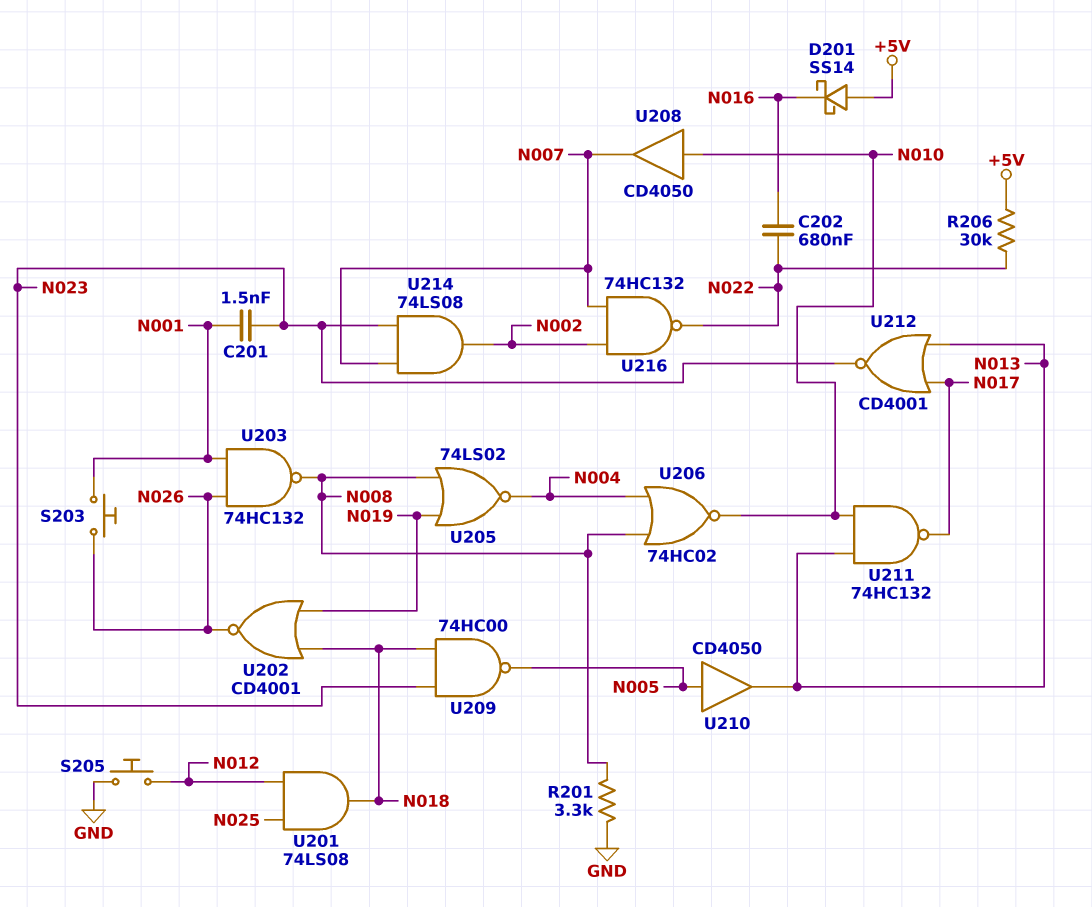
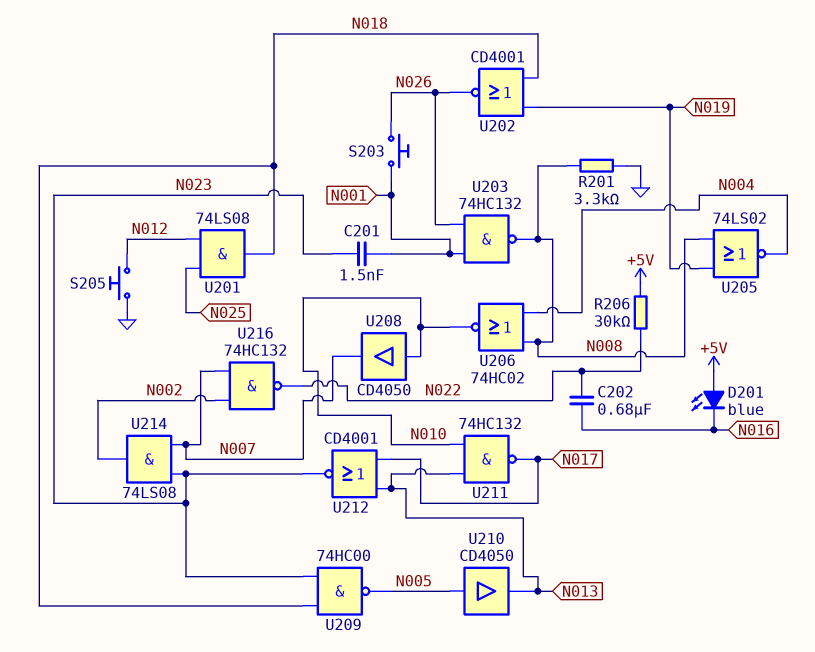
D201: schottky SS14 (A +5V, K N016) -> LED blue (A +5V, K N016)

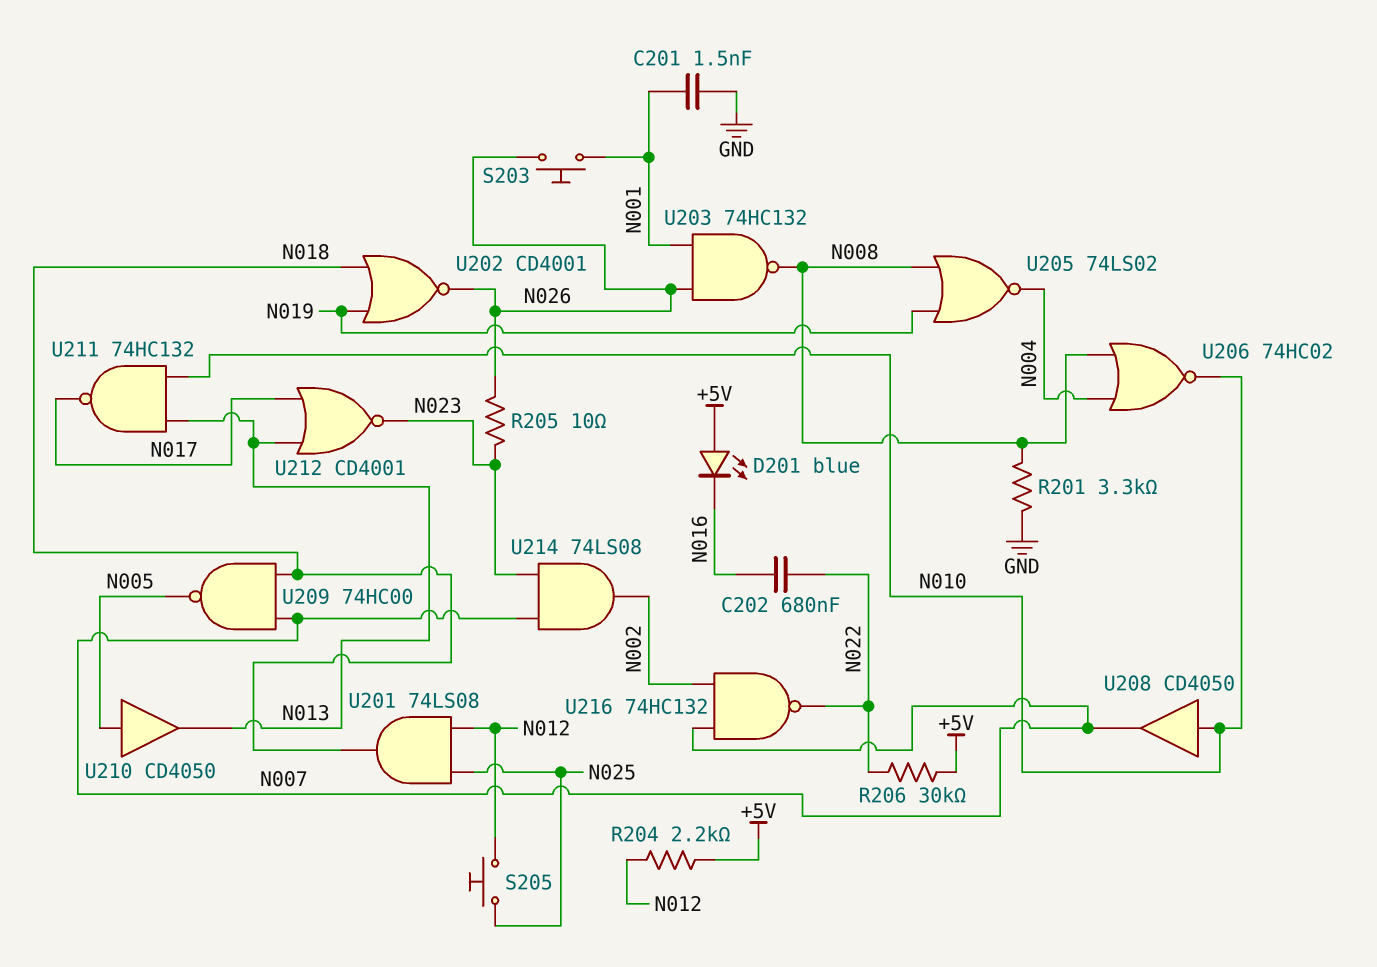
C201: 1.5nF (N001, N023) -> 1.5nF (GND, N001)
R204: none -> 2.2k (+5V, N012)
R205: none -> 10 (N023, N026)
S205: button (GND, N012) -> button (N012, N025)
U209: NAND 74HC00 (in N018, in N023, out N005) -> NAND 74HC00 (in N007, in N018, out N005)

